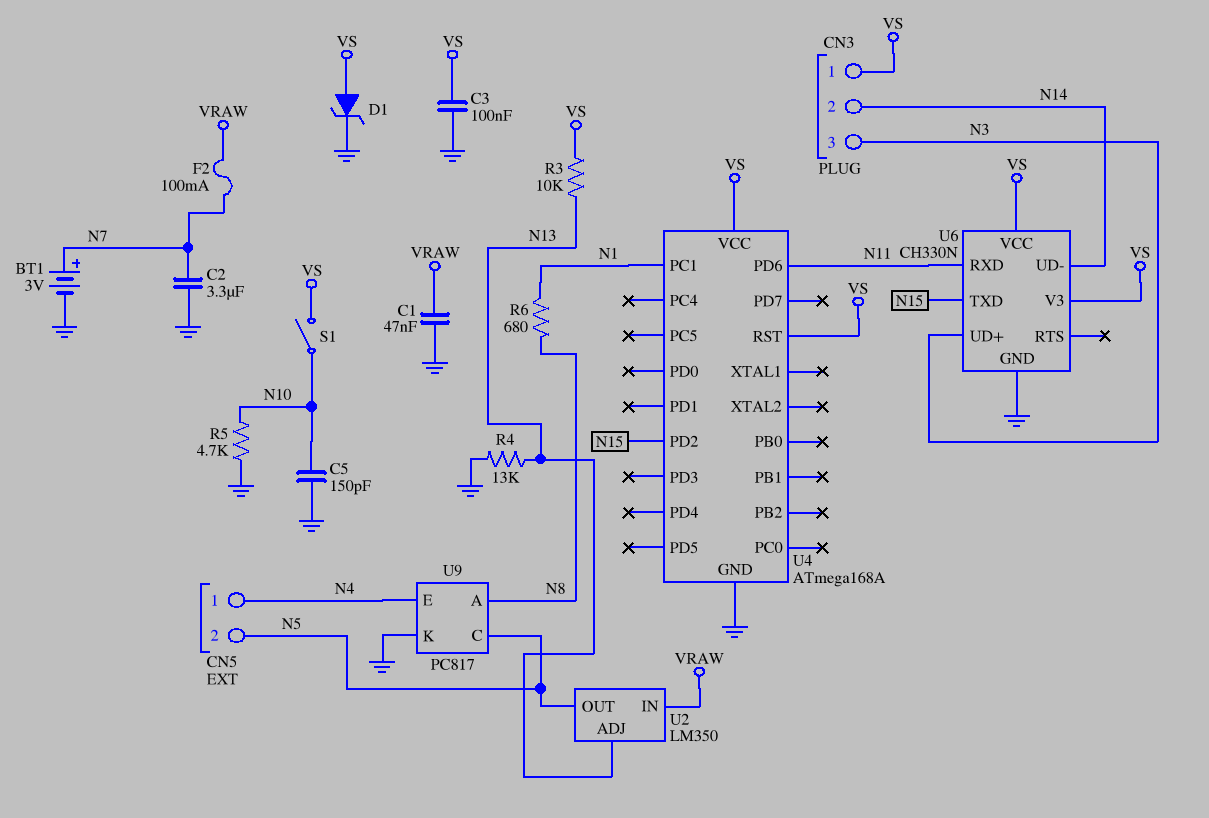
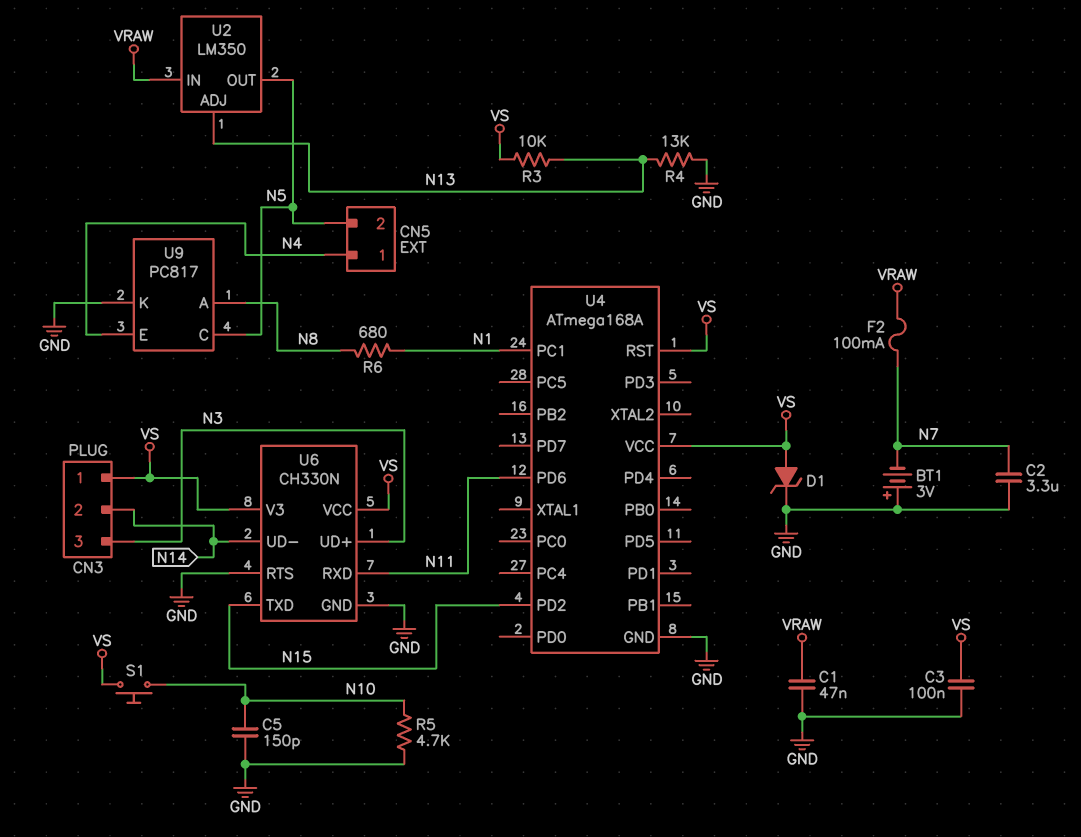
BT1: 3V (plus N7, minus GND) -> 3V (plus GND, minus N7)
S1: switch (N10, VS) -> button (N10, VS)
U6 pin RTS: none -> GND

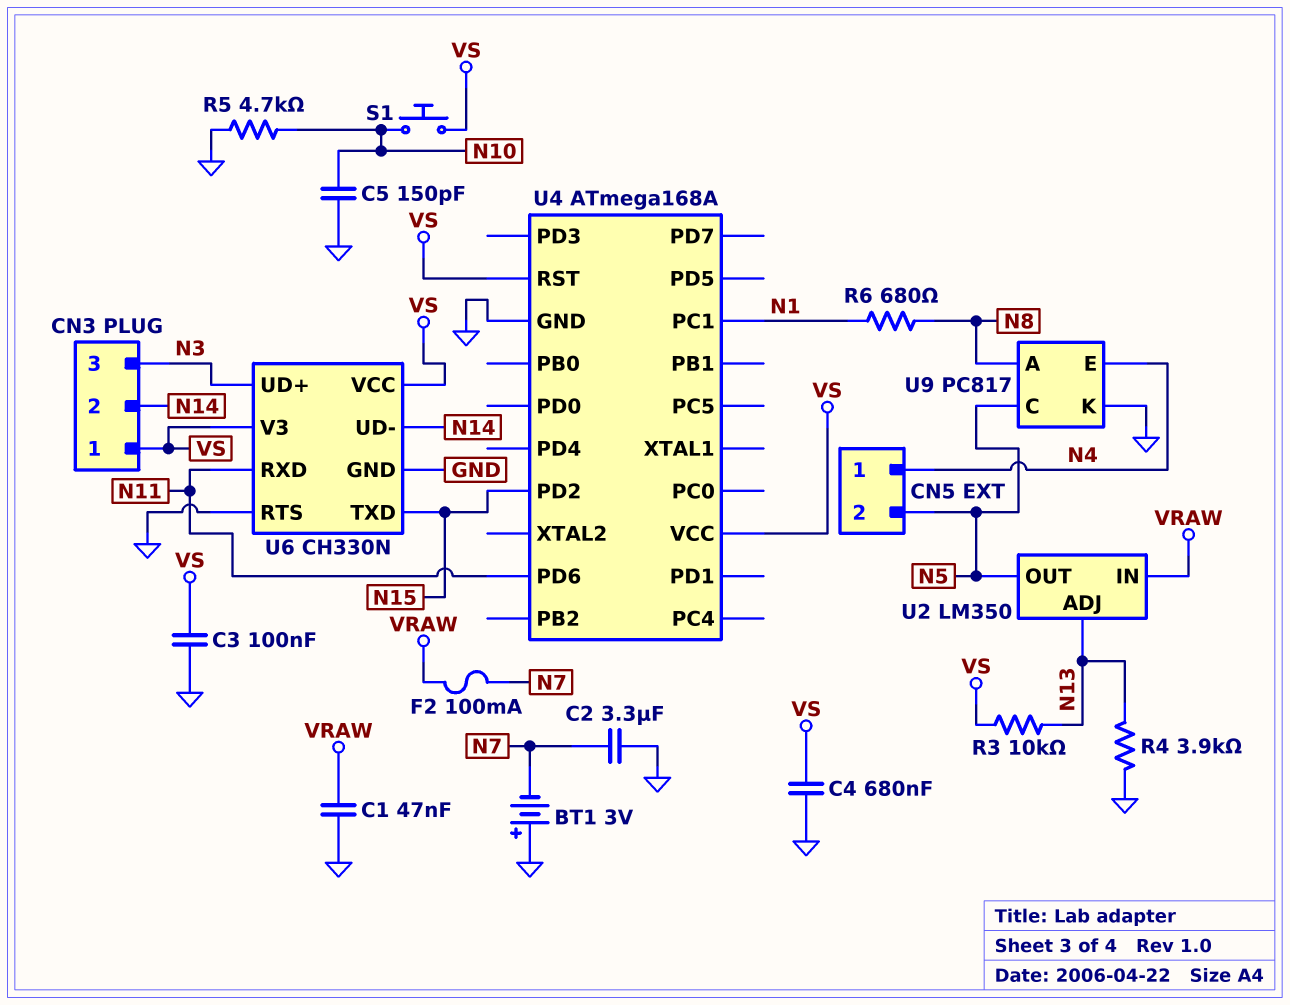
C4: none -> 680nF (GND, VS)
D1: zener (A VS, K GND) -> none
R4: 13k (GND, N13) -> 3.9k (GND, N13)

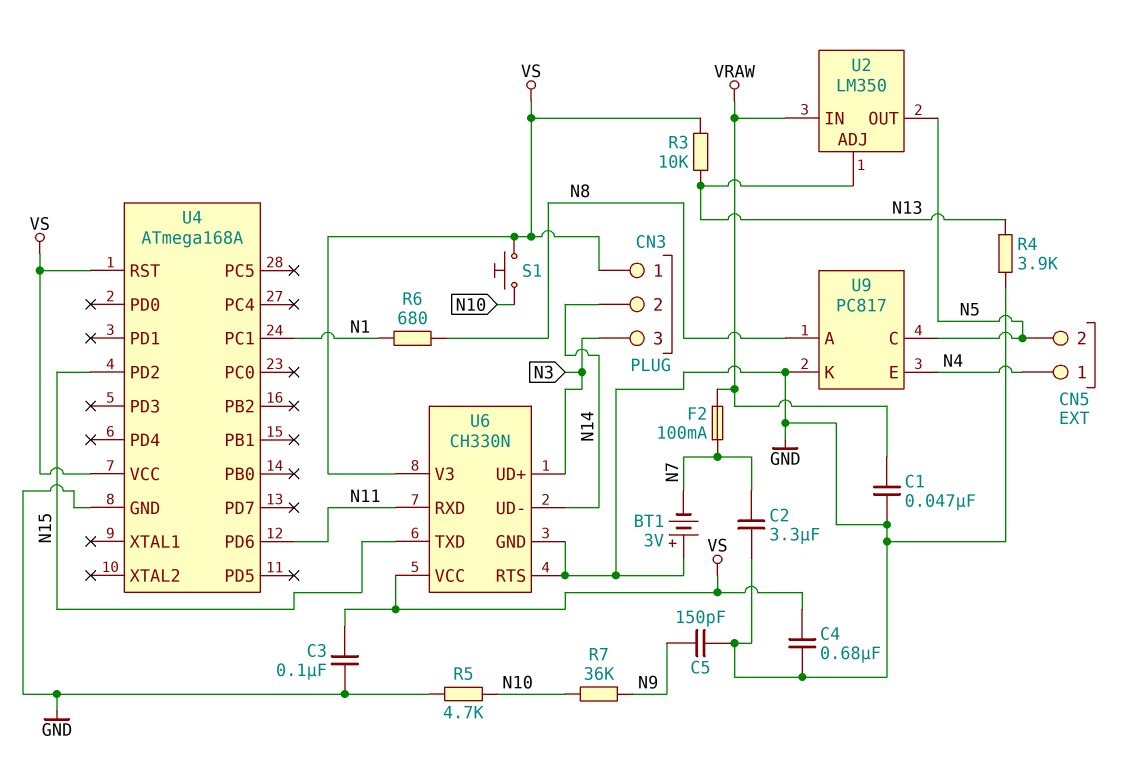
C5: 150pF (GND, N10) -> 150pF (GND, N9)
R7: none -> 36k (N9, N10)

